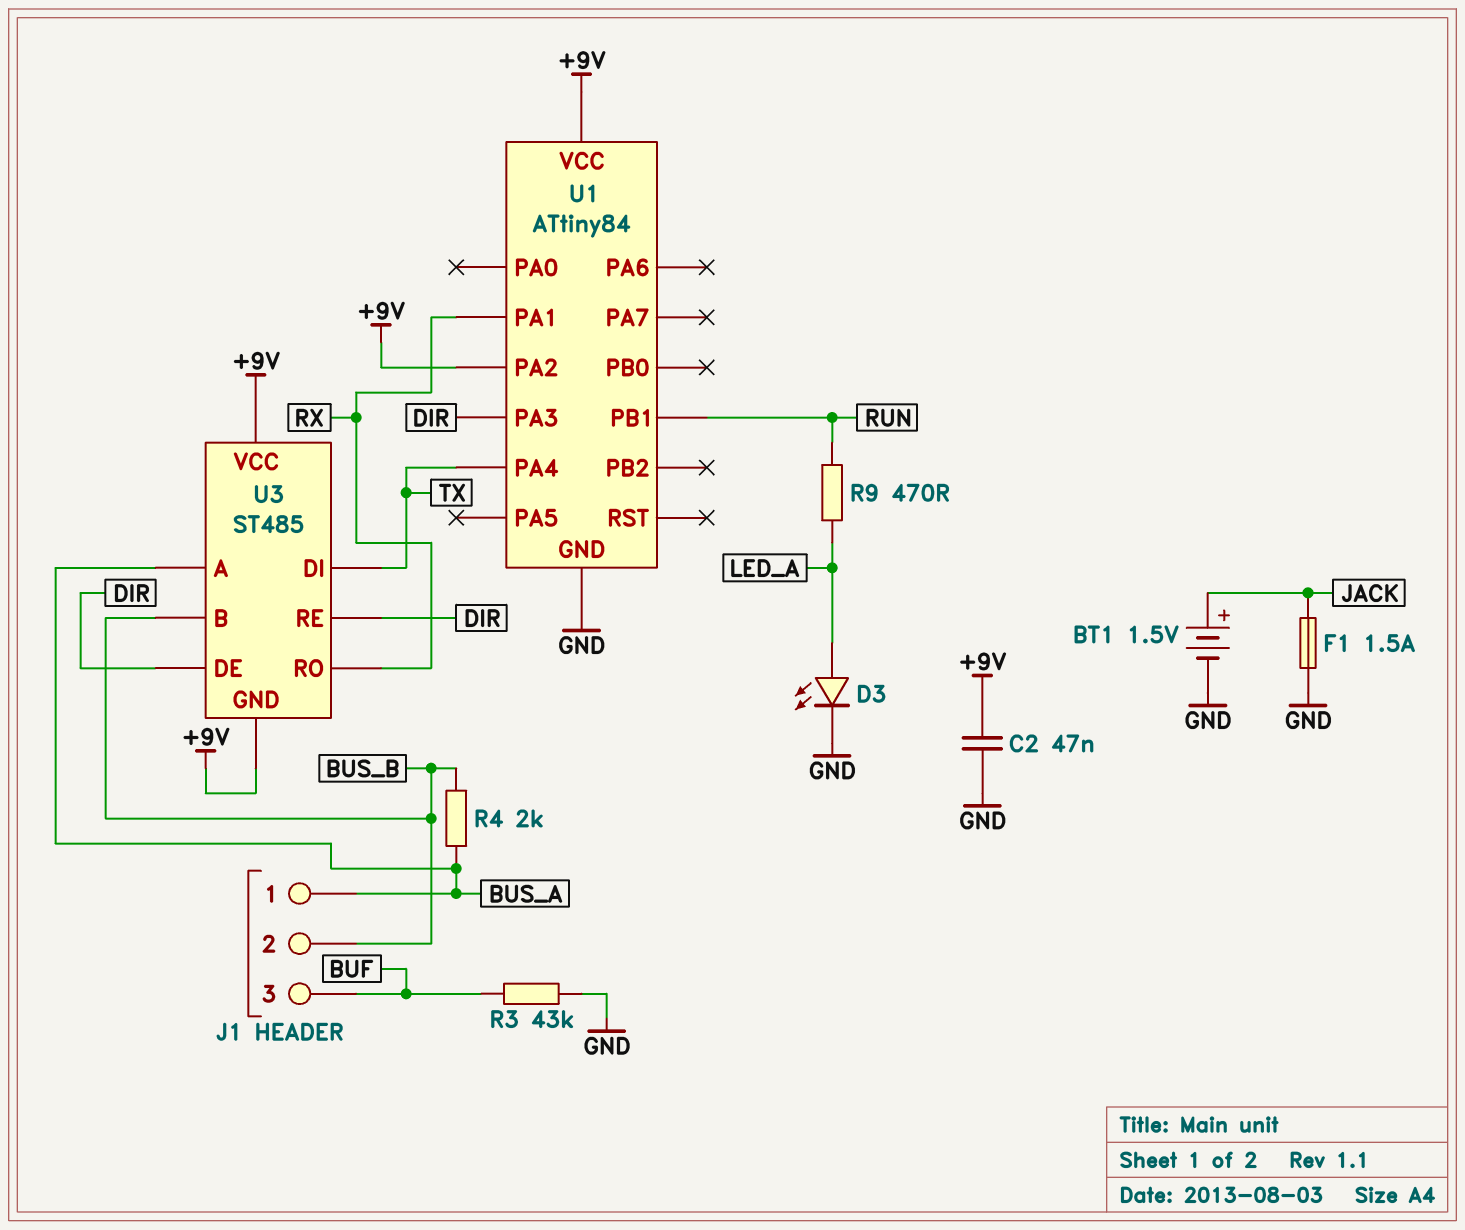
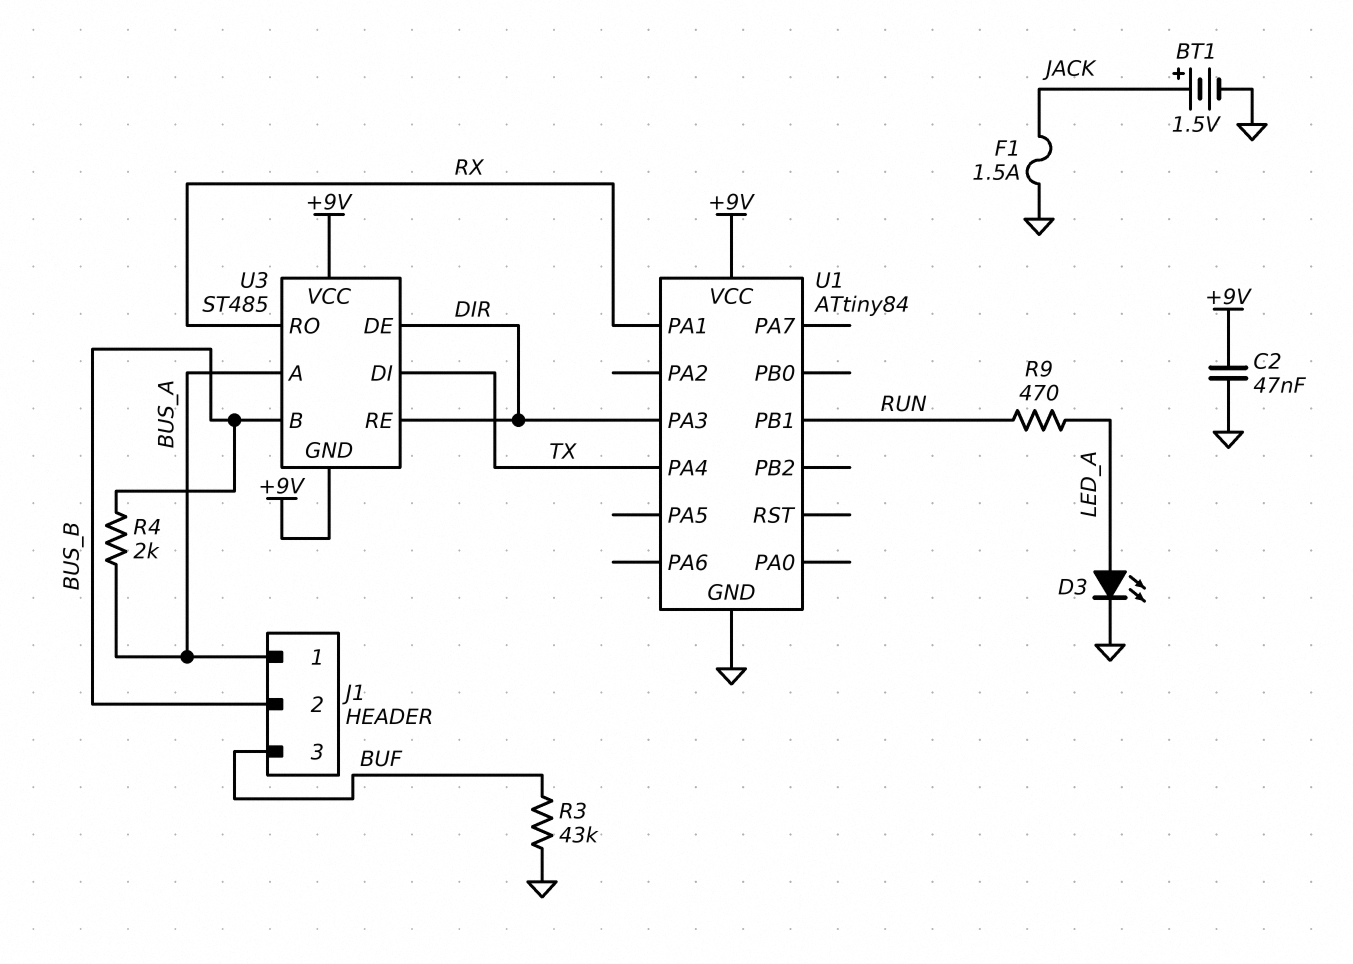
U1 pin PA2: +9V -> none

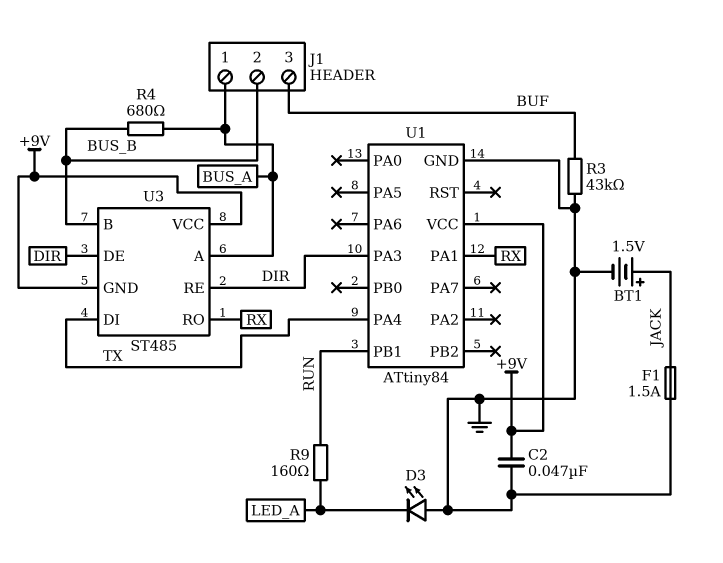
D3: LED (A LED_A, K GND) -> LED (A GND, K LED_A)
R4: 2k (BUS_A, BUS_B) -> 680 (BUS_A, BUS_B)
R9: 470 (LED_A, RUN) -> 160 (LED_A, RUN)

